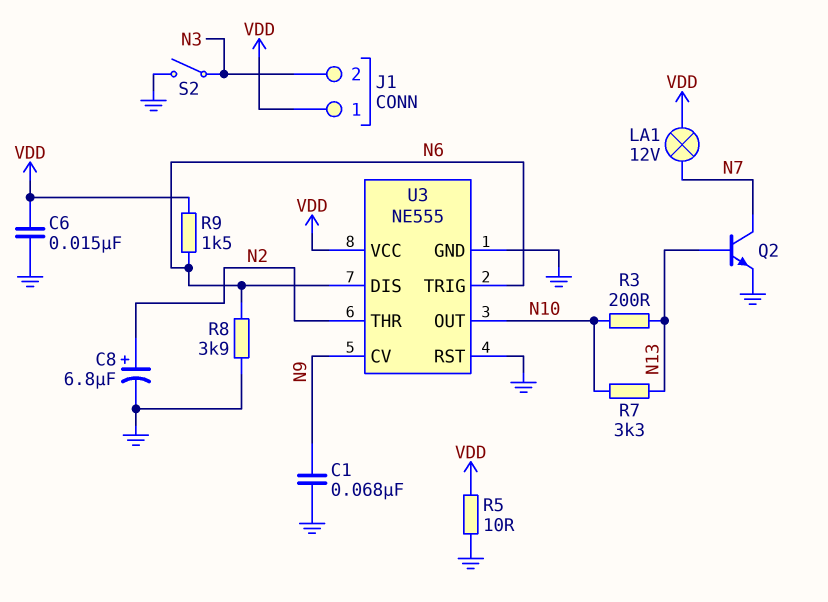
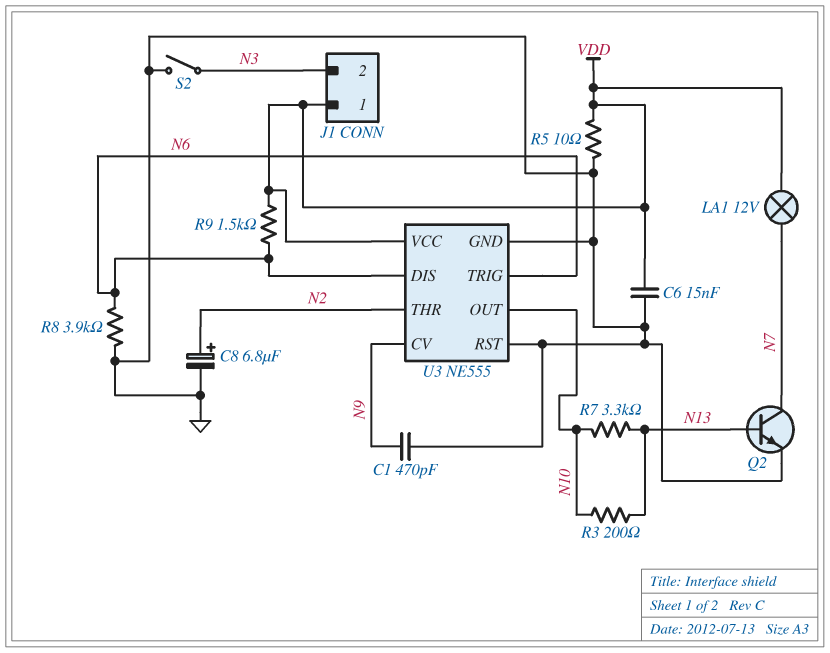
C1: 68nF (GND, N9) -> 470pF (GND, N9)

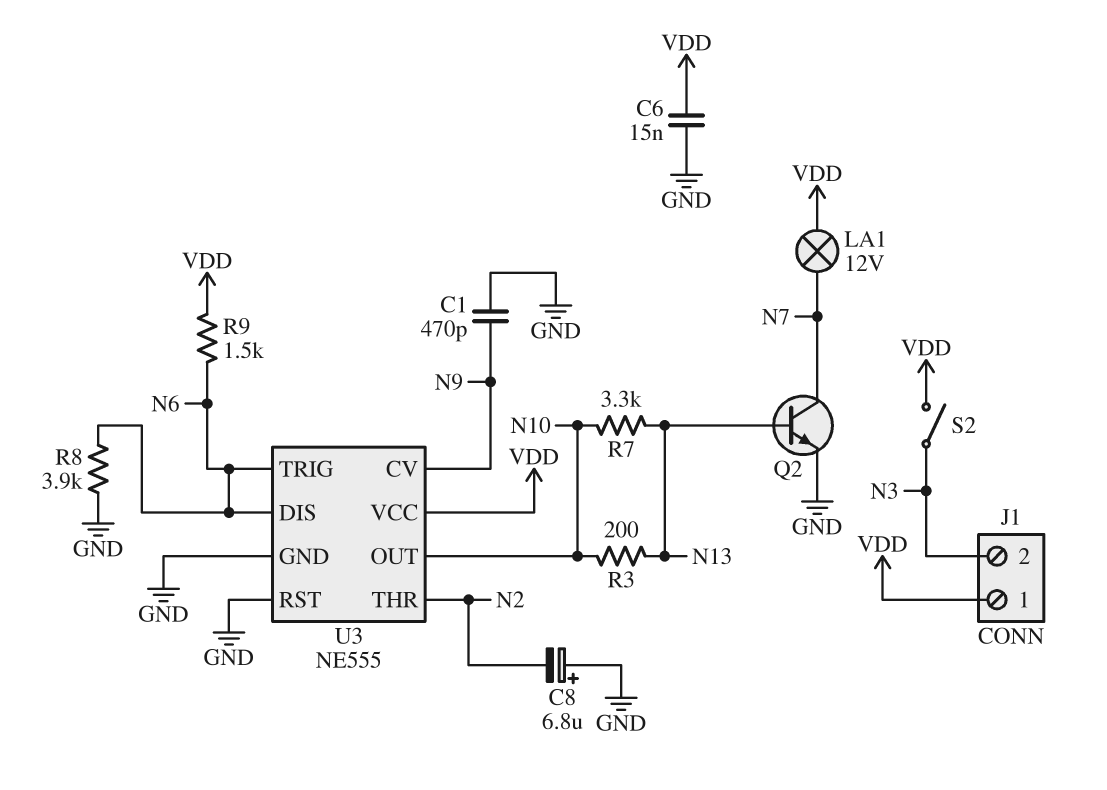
C8: 6.8uF (plus N2, minus GND) -> 6.8uF (plus GND, minus N2)
R5: 10 (GND, VDD) -> none
S2: switch (GND, N3) -> switch (N3, VDD)

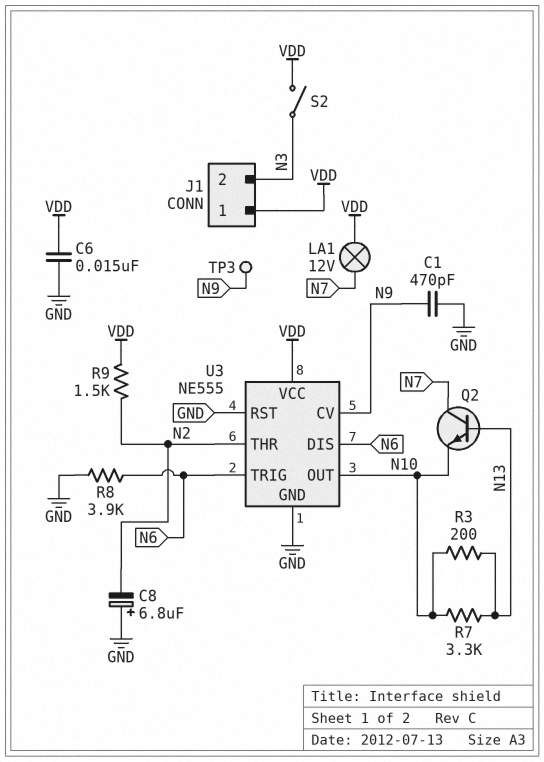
Q2: NPN (B N13, C N7, E GND) -> NPN (B N13, C N7, E N10)
R9: 1.5k (N6, VDD) -> 1.5k (N2, VDD)
TP3: none -> test point (N9)

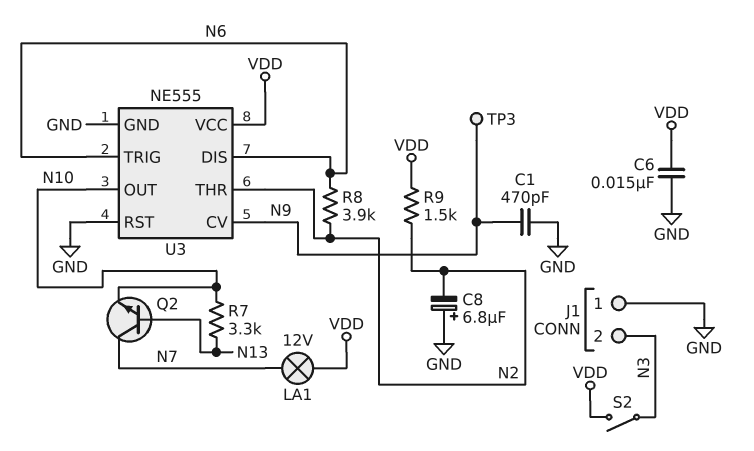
J1 pin 1: VDD -> GND
R3: 200 (N10, N13) -> none
R8: 3.9k (GND, N6) -> 3.9k (N2, N6)

